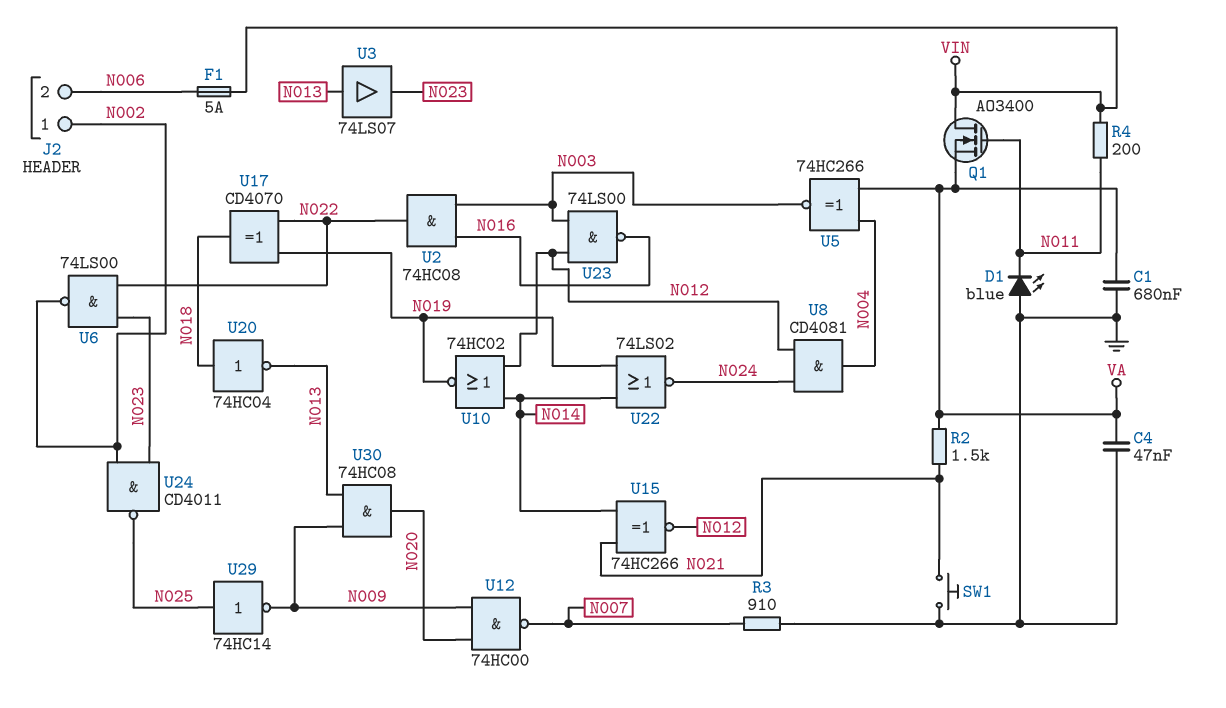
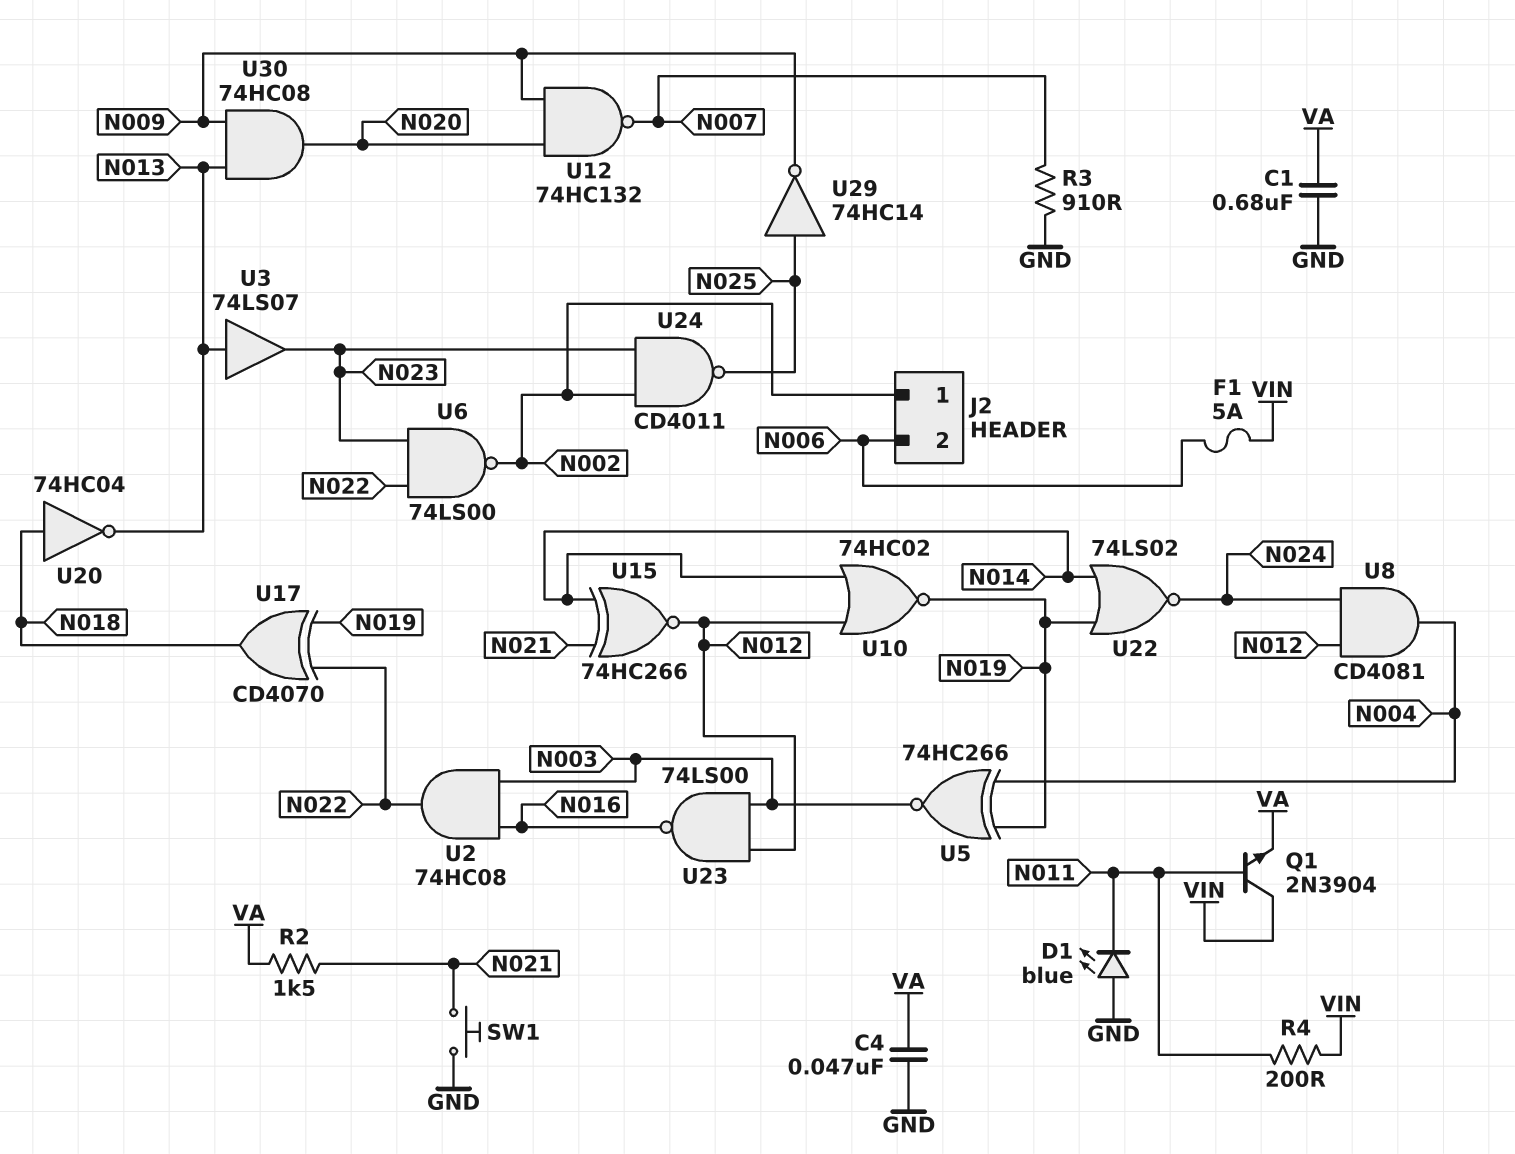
Q1: NMOS AO3400 (G N011, D VIN, S VA) -> NPN 2N3904 (B N011, C VIN, E VA)
U5: XNOR 74HC266 (in N004, in VA, out N003) -> XNOR 74HC266 (in N004, in N019, out N003)
U12: NAND 74HC00 (in N009, in N020, out N007) -> NAND 74HC132 (in N009, in N020, out N007)

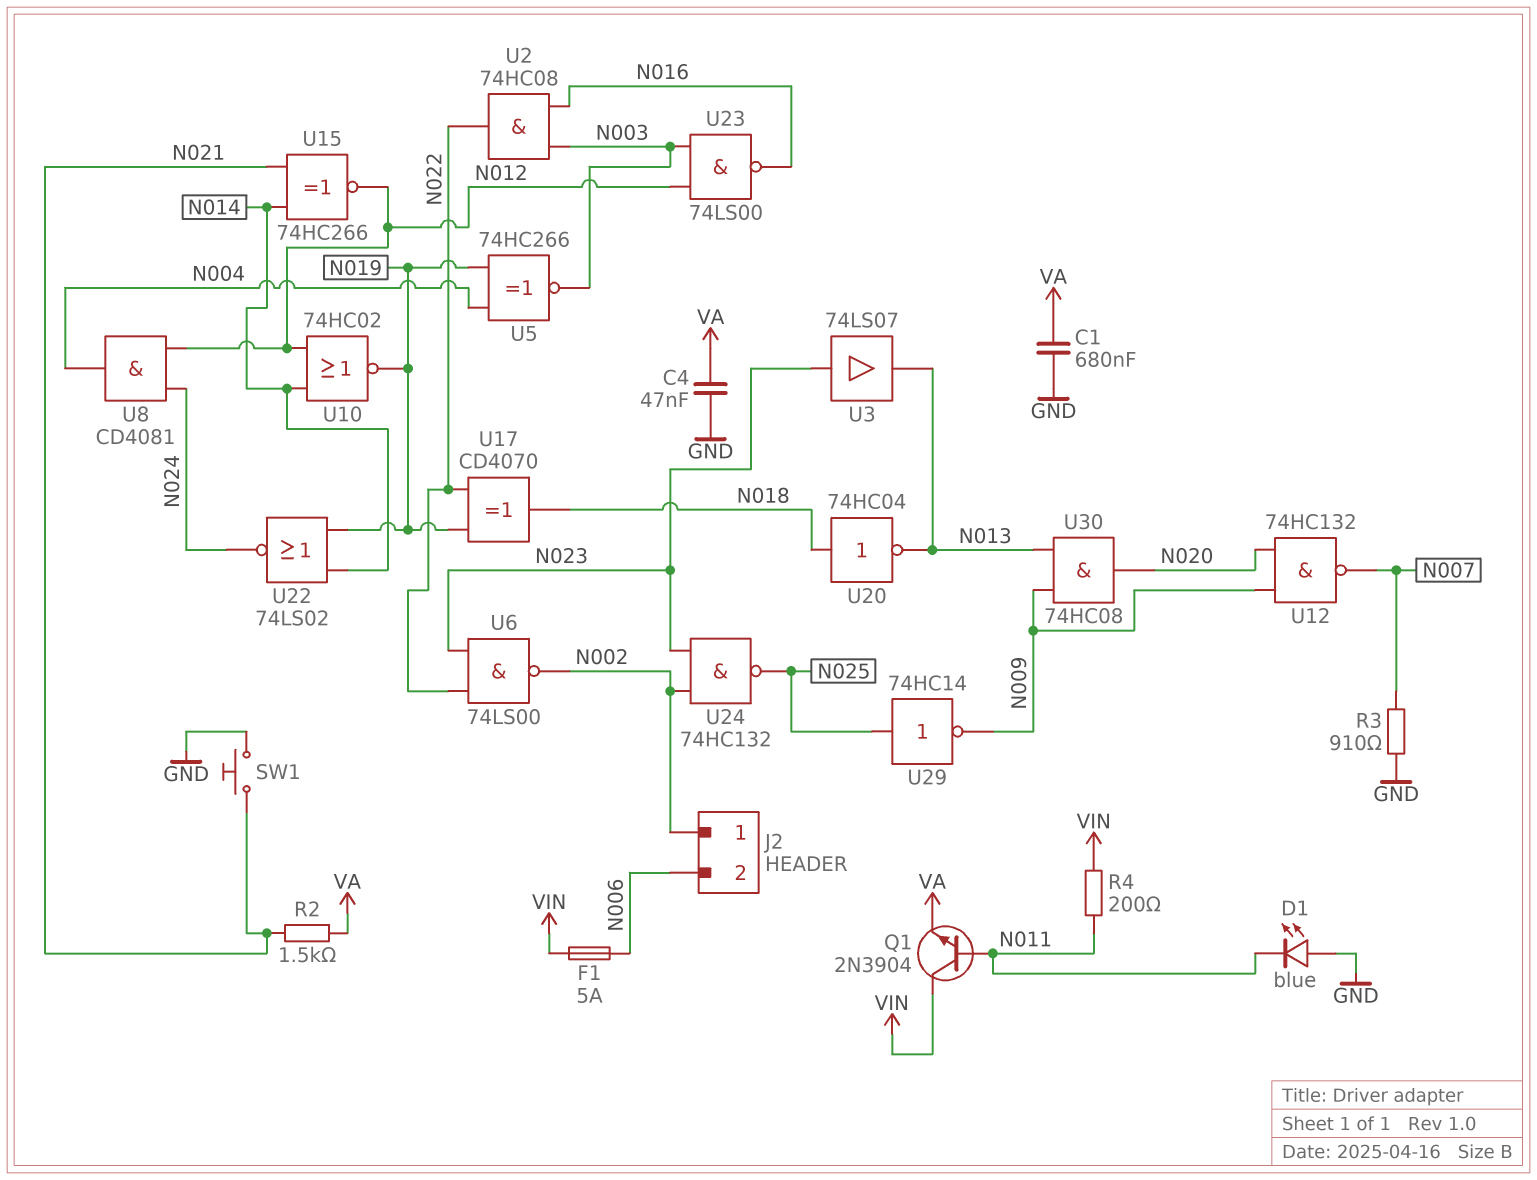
U3: buffer 74LS07 (in N013, out N023) -> buffer 74LS07 (in N023, out N013)
U24: NAND CD4011 (in N002, in N023, out N025) -> NAND 74HC132 (in N002, in N023, out N025)

